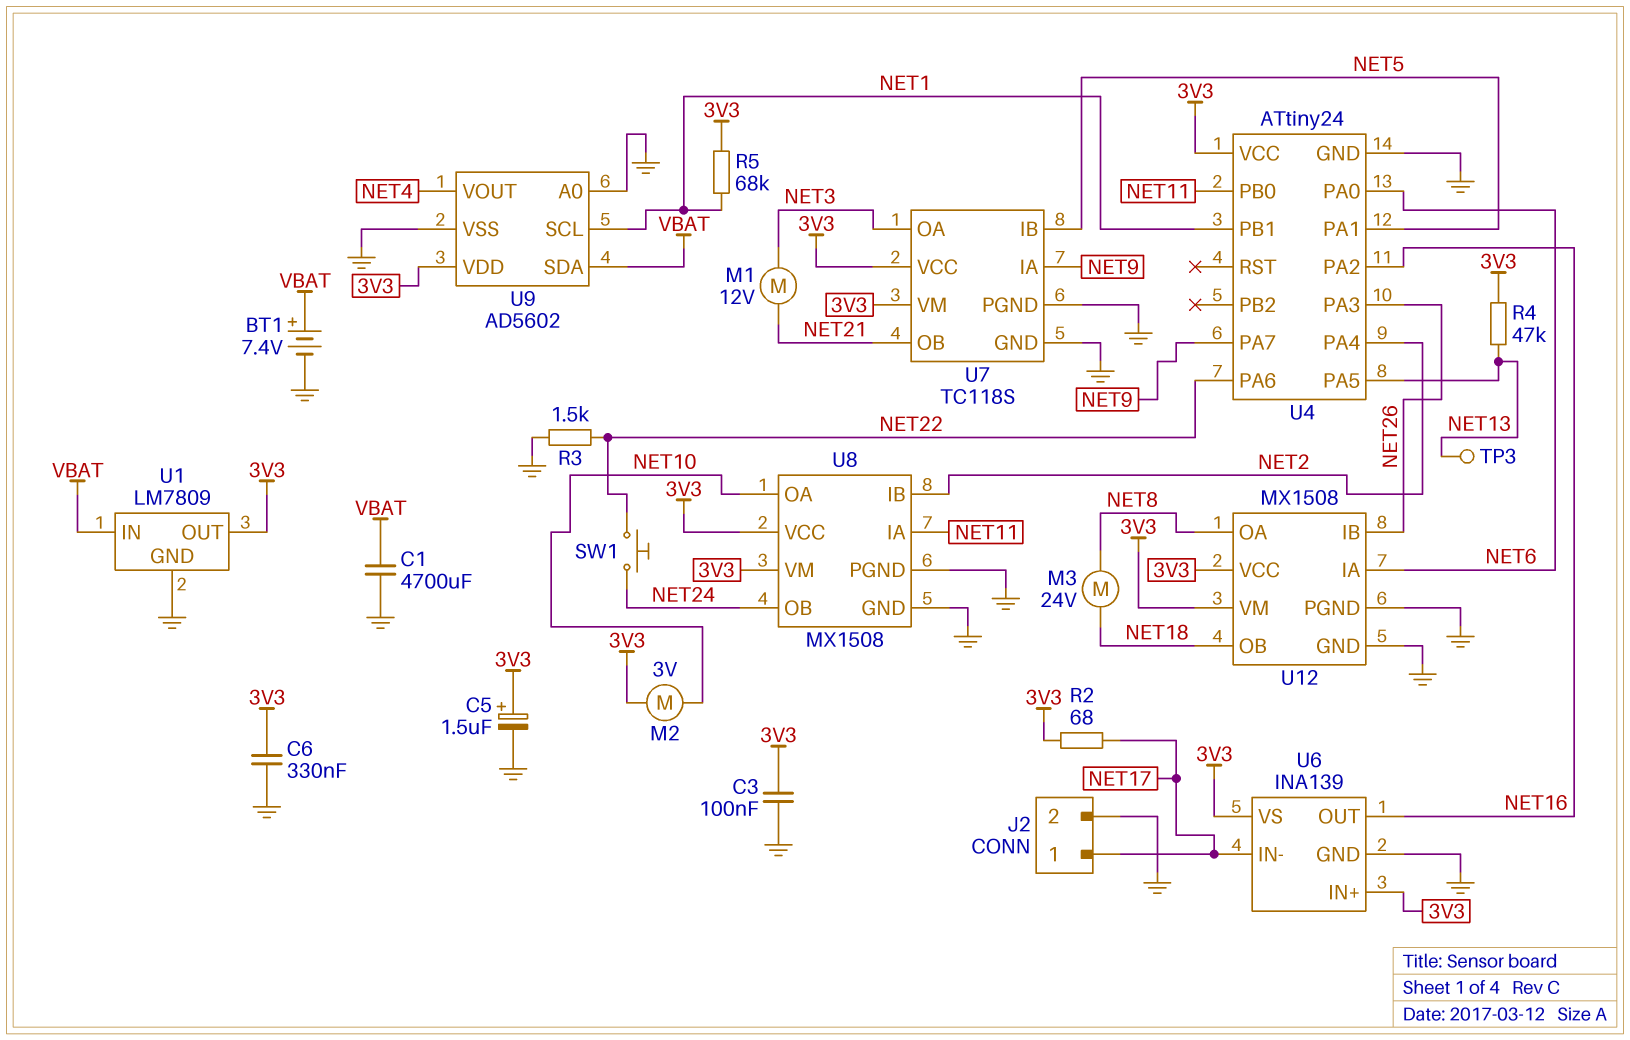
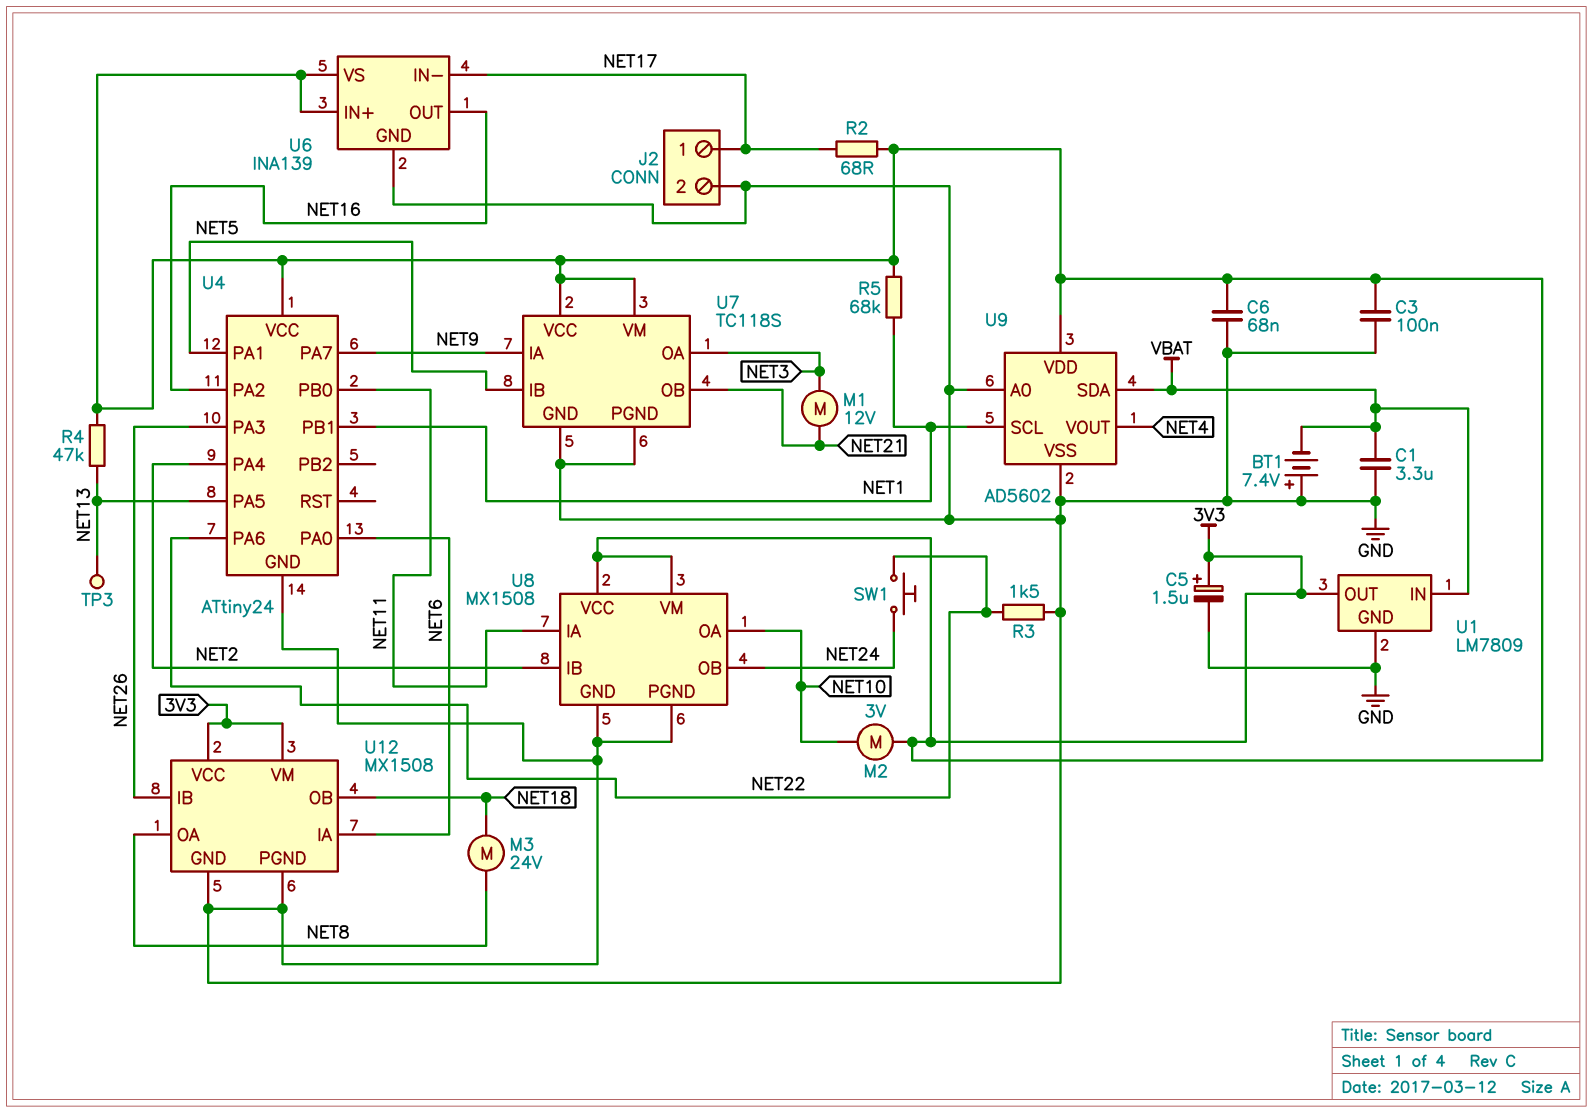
BT1: 7.4V (plus VBAT, minus GND) -> 7.4V (plus GND, minus VBAT)
C1: 4700uF (GND, VBAT) -> 3.3uF (GND, VBAT)
C6: 330nF (3V3, GND) -> 68nF (3V3, GND)

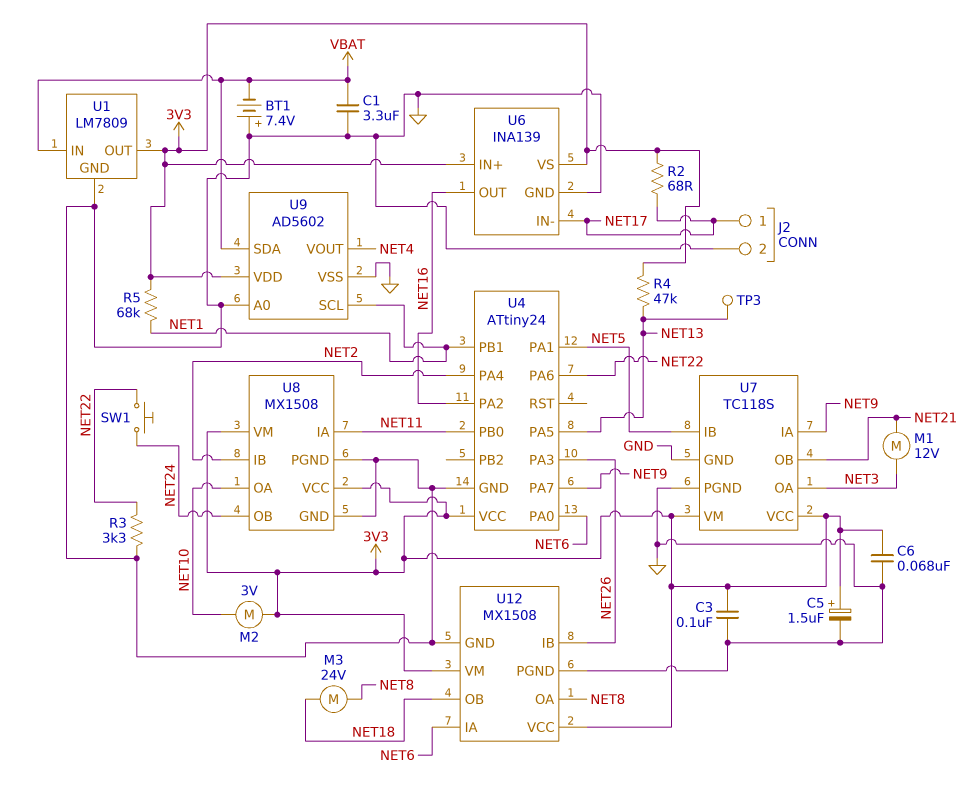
R3: 1.5k (GND, NET22) -> 3.3k (GND, NET22)

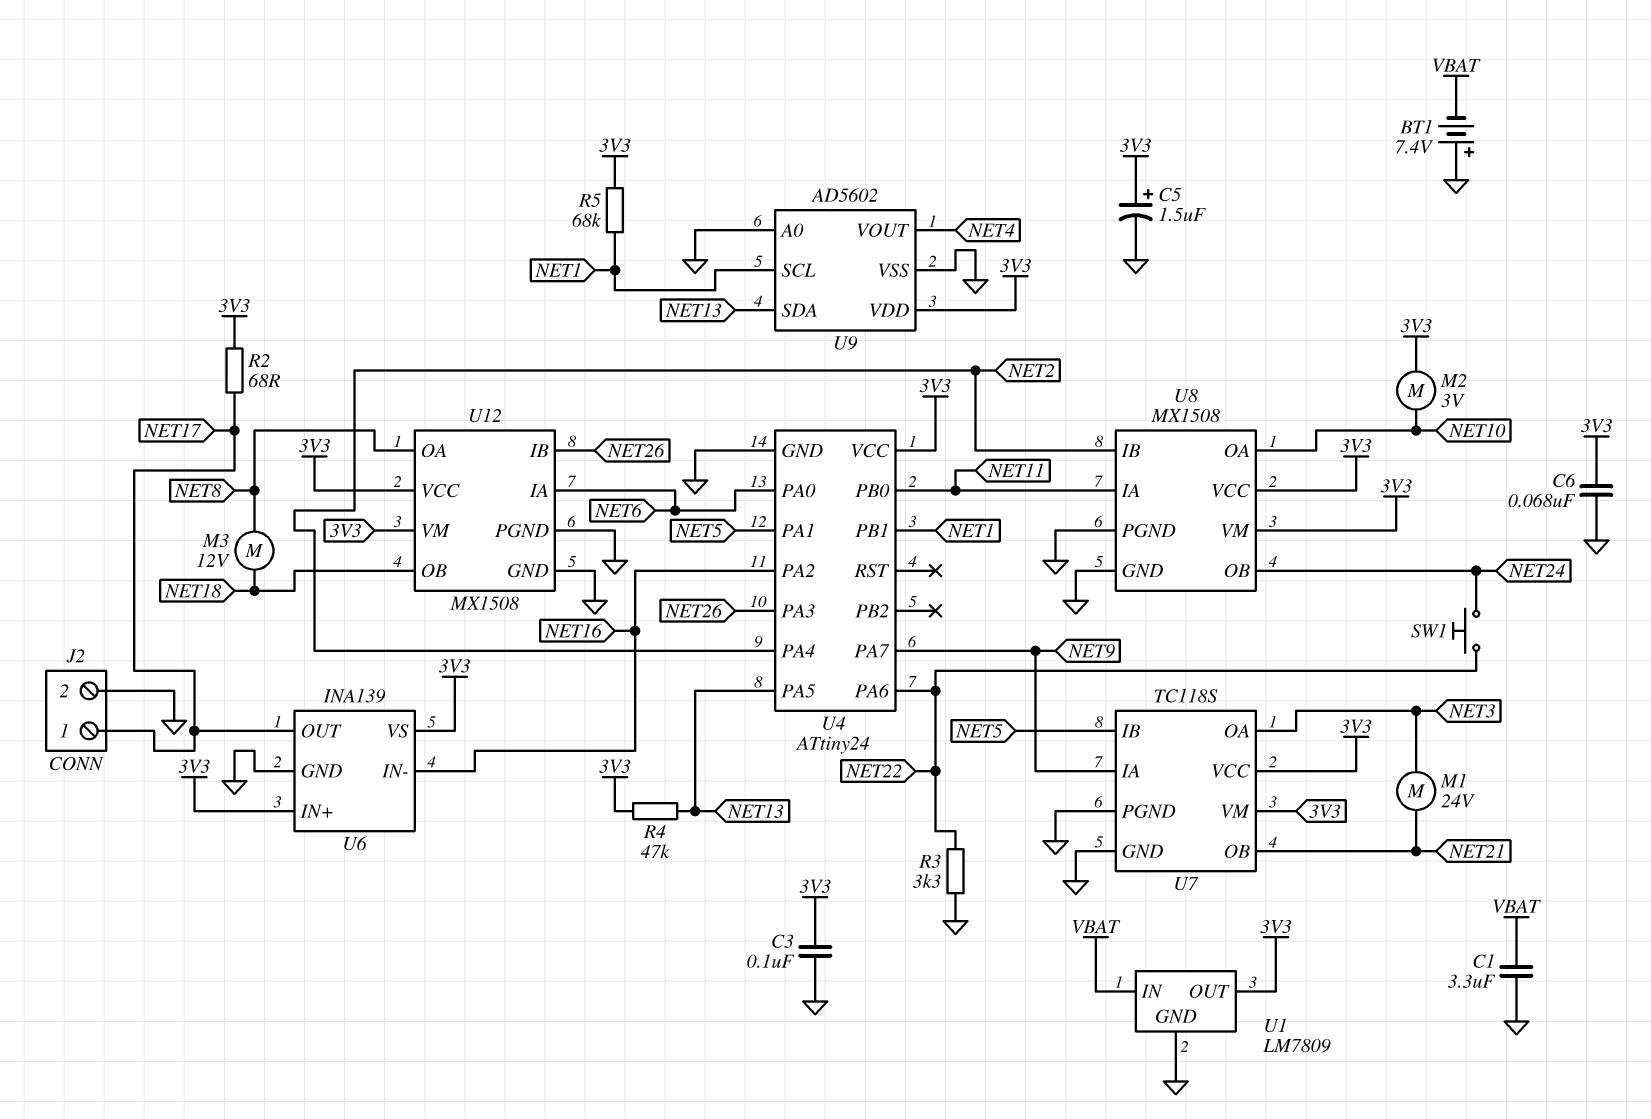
M1: motor 12V (NET3, NET21) -> motor 24V (NET3, NET21)
M3: motor 24V (NET8, NET18) -> motor 12V (NET8, NET18)
TP3: test point (NET13) -> none
U6 pin IN-: NET17 -> NET16
U6 pin OUT: NET16 -> NET17
U9 pin SDA: VBAT -> NET13

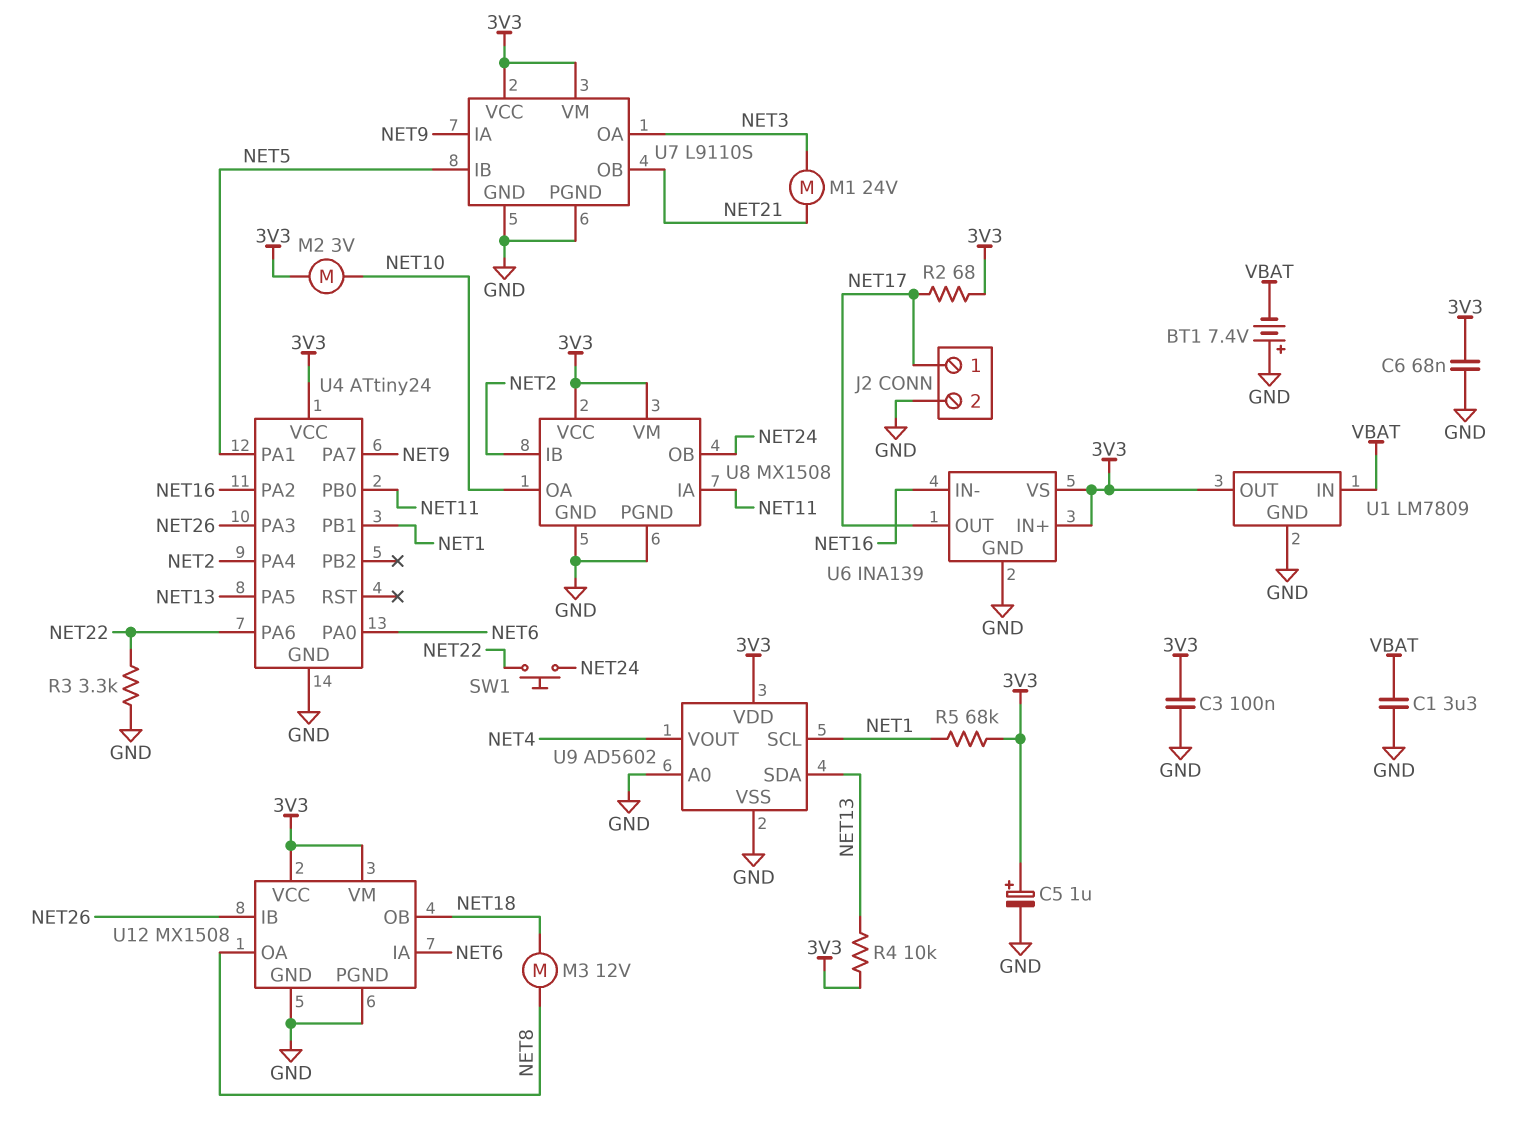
C5: 1.5uF (plus 3V3, minus GND) -> 1uF (plus 3V3, minus GND)
R4: 47k (3V3, NET13) -> 10k (3V3, NET13)
U7: TC118S -> L9110S

